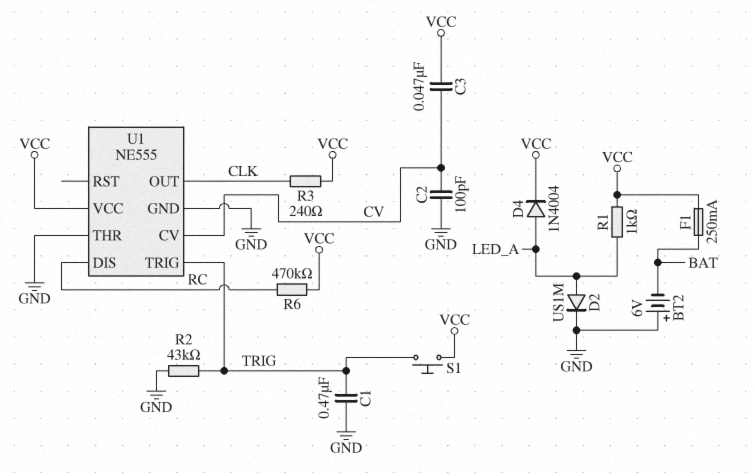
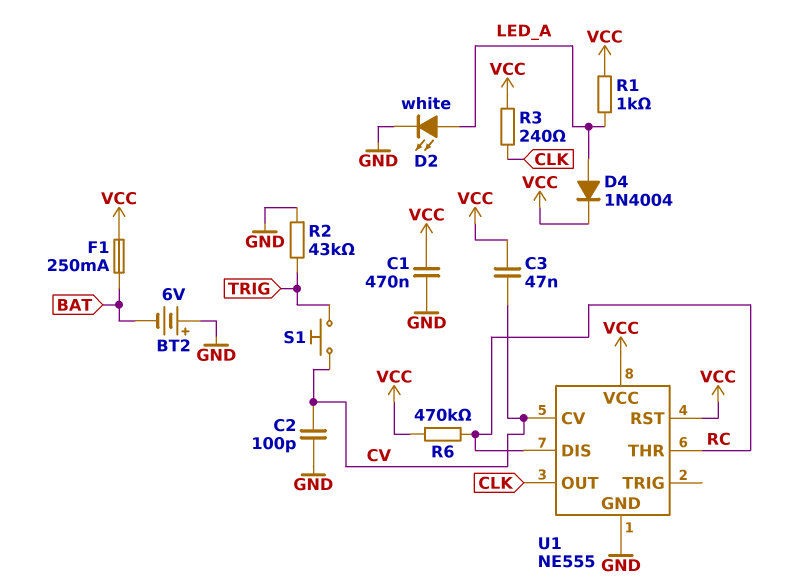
C1: 470nF (GND, TRIG) -> 470nF (GND, VCC)
D2: diode US1M (A LED_A, K GND) -> LED white (A LED_A, K GND)
S1: button (TRIG, VCC) -> button (CV, TRIG)
U1 pin RST: none -> VCC
U1 pin THR: GND -> RC
U1 pin TRIG: TRIG -> none

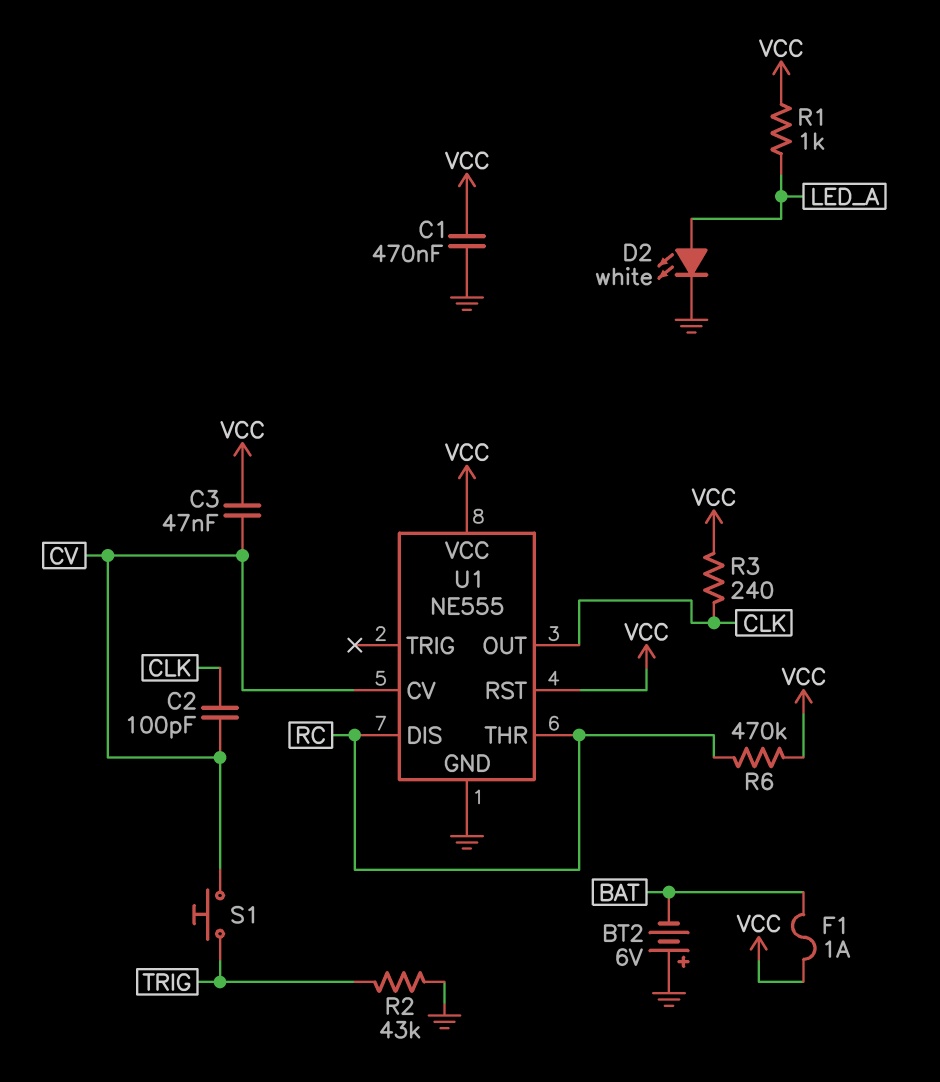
C2: 100pF (CV, GND) -> 100pF (CLK, CV)
D4: diode 1N4004 (A LED_A, K VCC) -> none
F1: 250mA (BAT, VCC) -> 1A (BAT, VCC)

